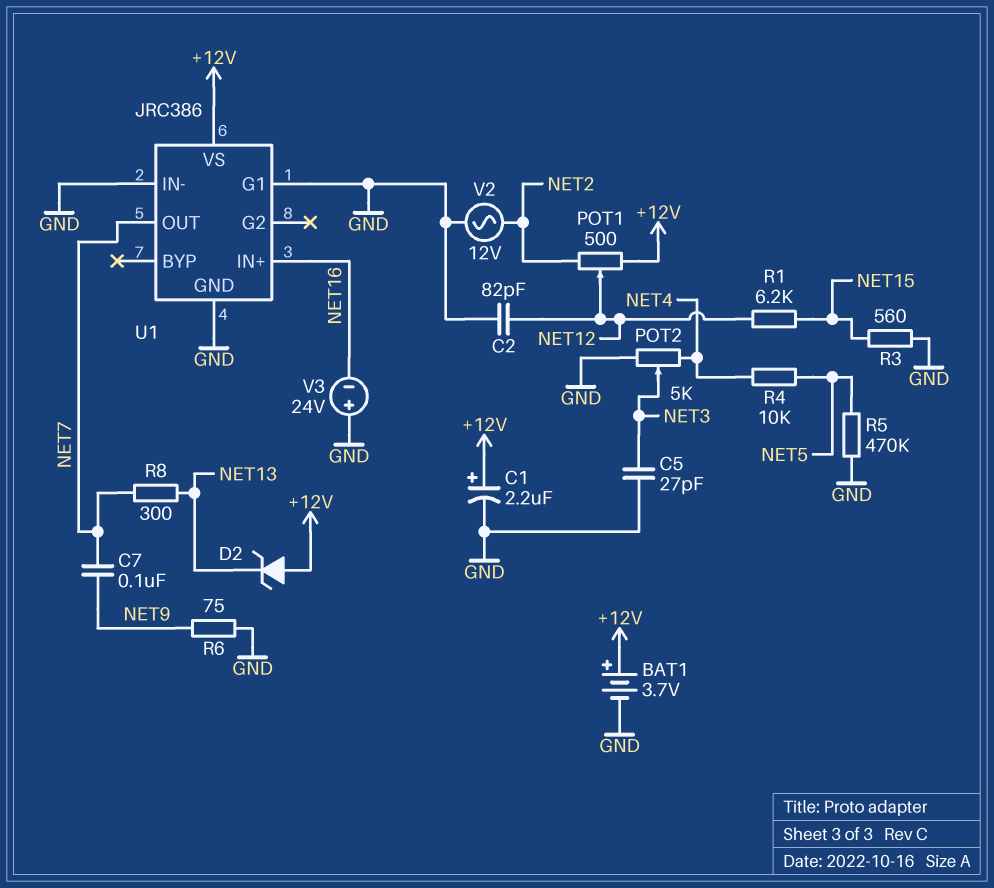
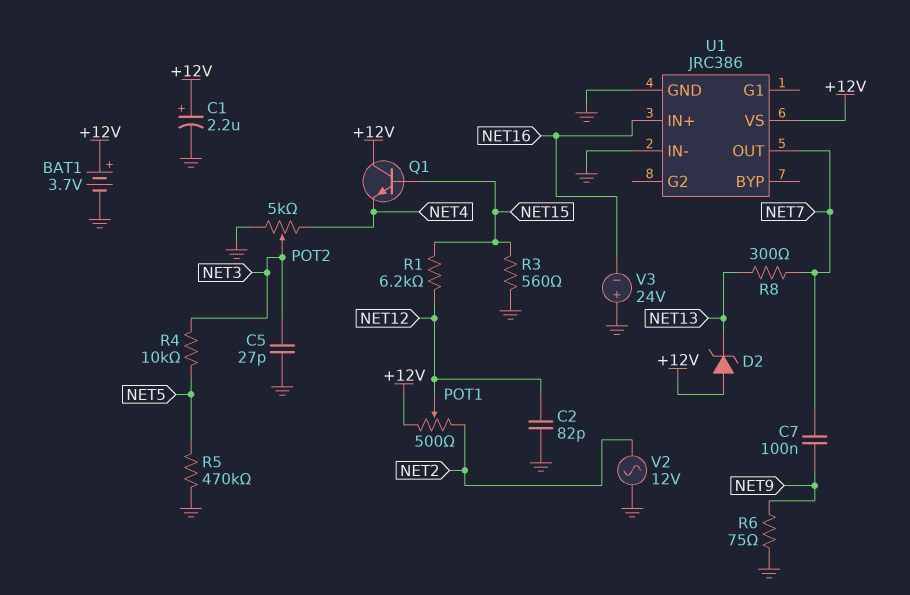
Q1: none -> NPN (B NET15, C +12V, E NET4)
R4: 10k (NET4, NET5) -> 10k (NET3, NET5)
U1 pin G1: GND -> none

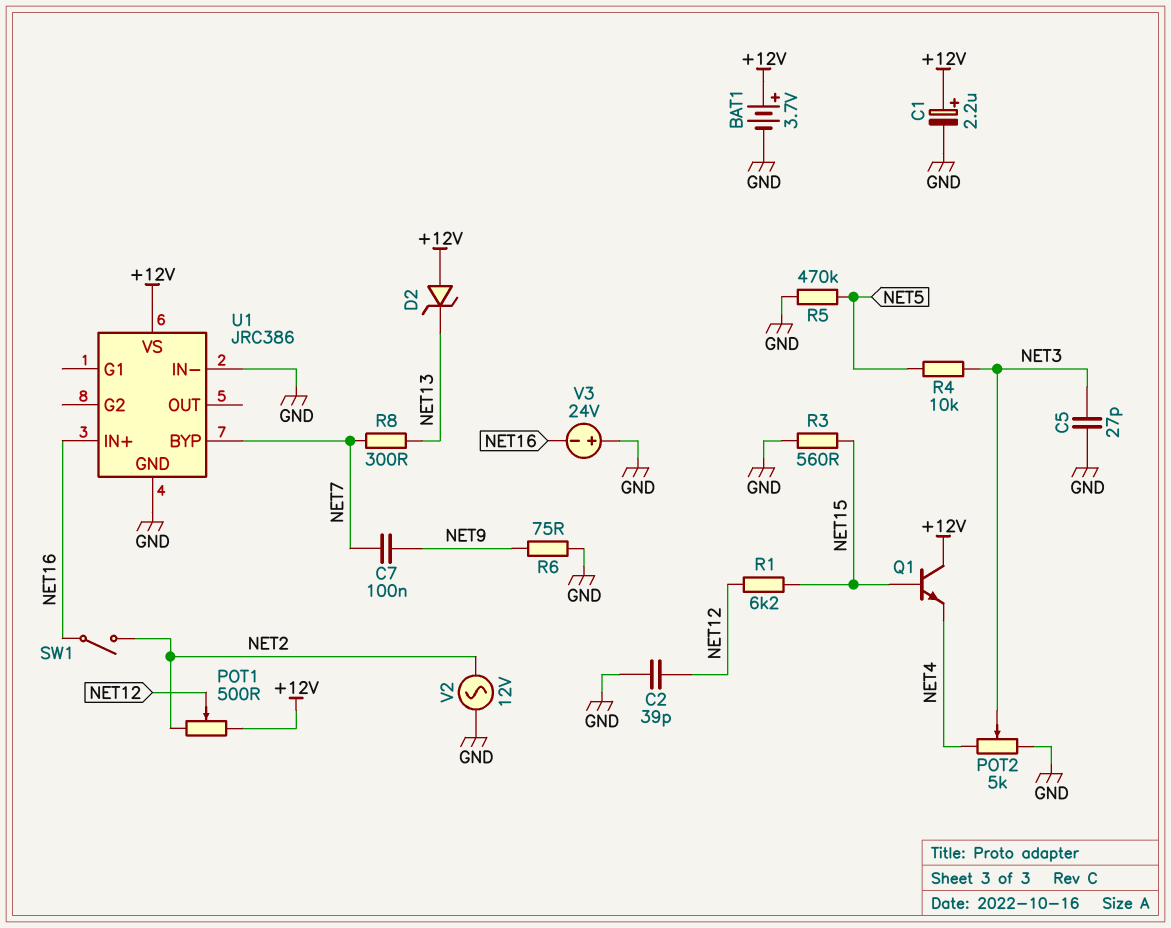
C2: 82pF (GND, NET12) -> 39pF (GND, NET12)
SW1: none -> switch (NET2, NET16)
U1 pin BYP: none -> NET7
U1 pin OUT: NET7 -> none

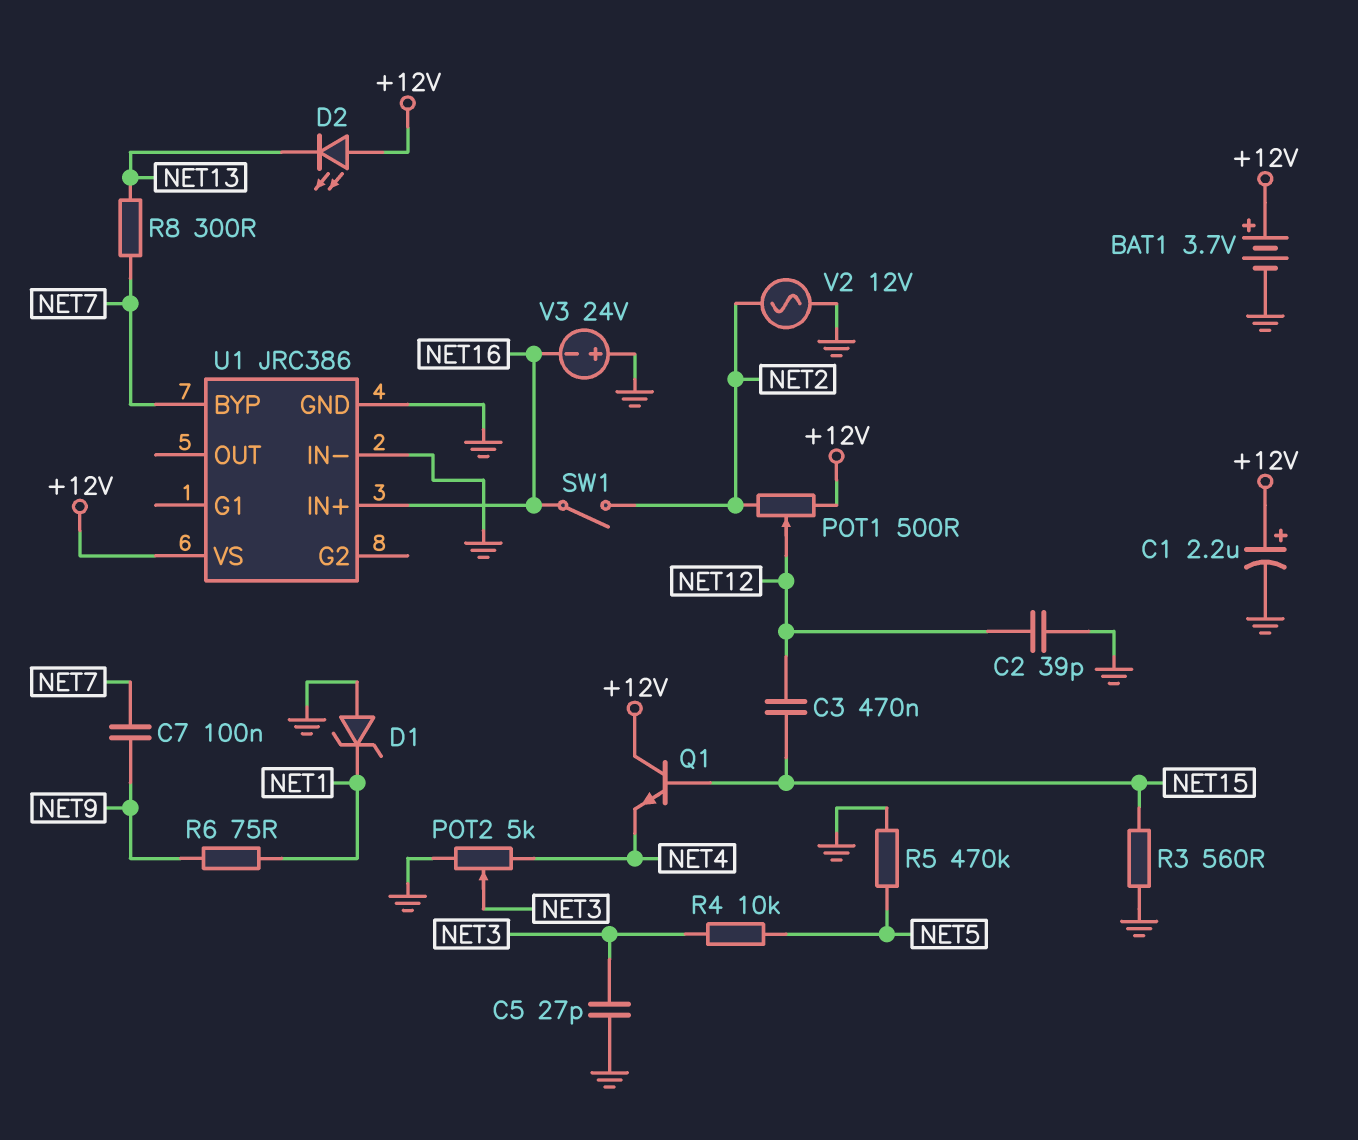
C3: none -> 470nF (NET12, NET15)
D1: none -> zener (A GND, K NET1)
D2: zener (A +12V, K NET13) -> LED (A +12V, K NET13)
R1: 6.2k (NET12, NET15) -> none
R6: 75 (GND, NET9) -> 75 (NET1, NET9)

